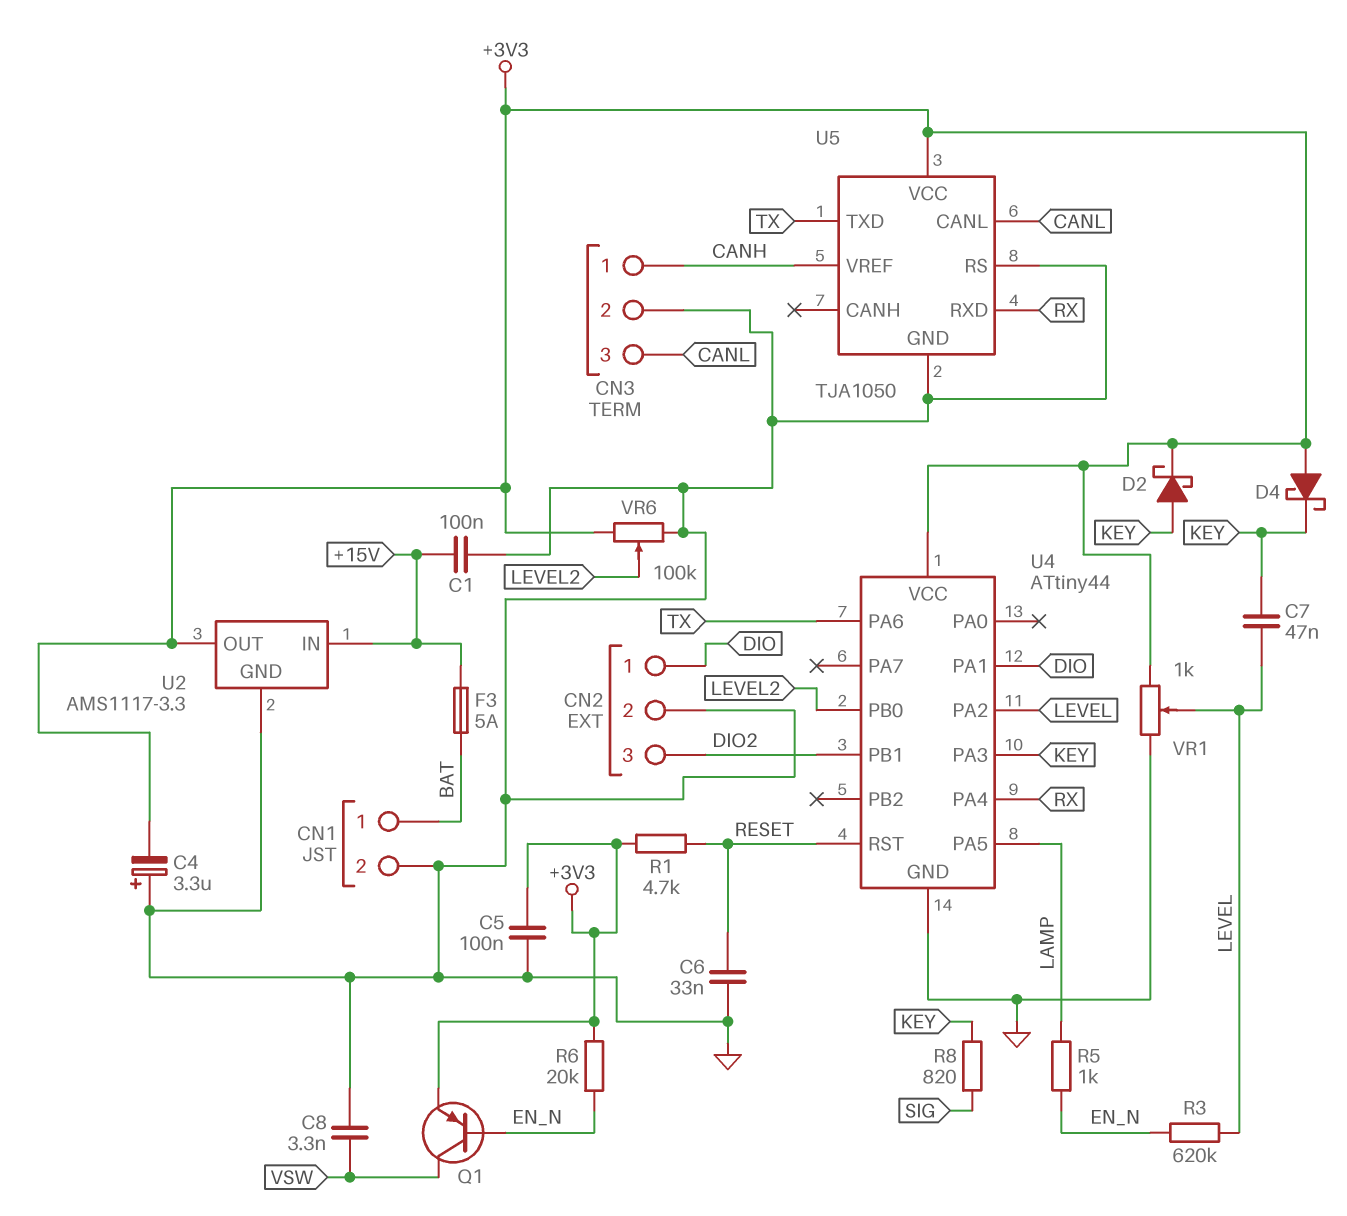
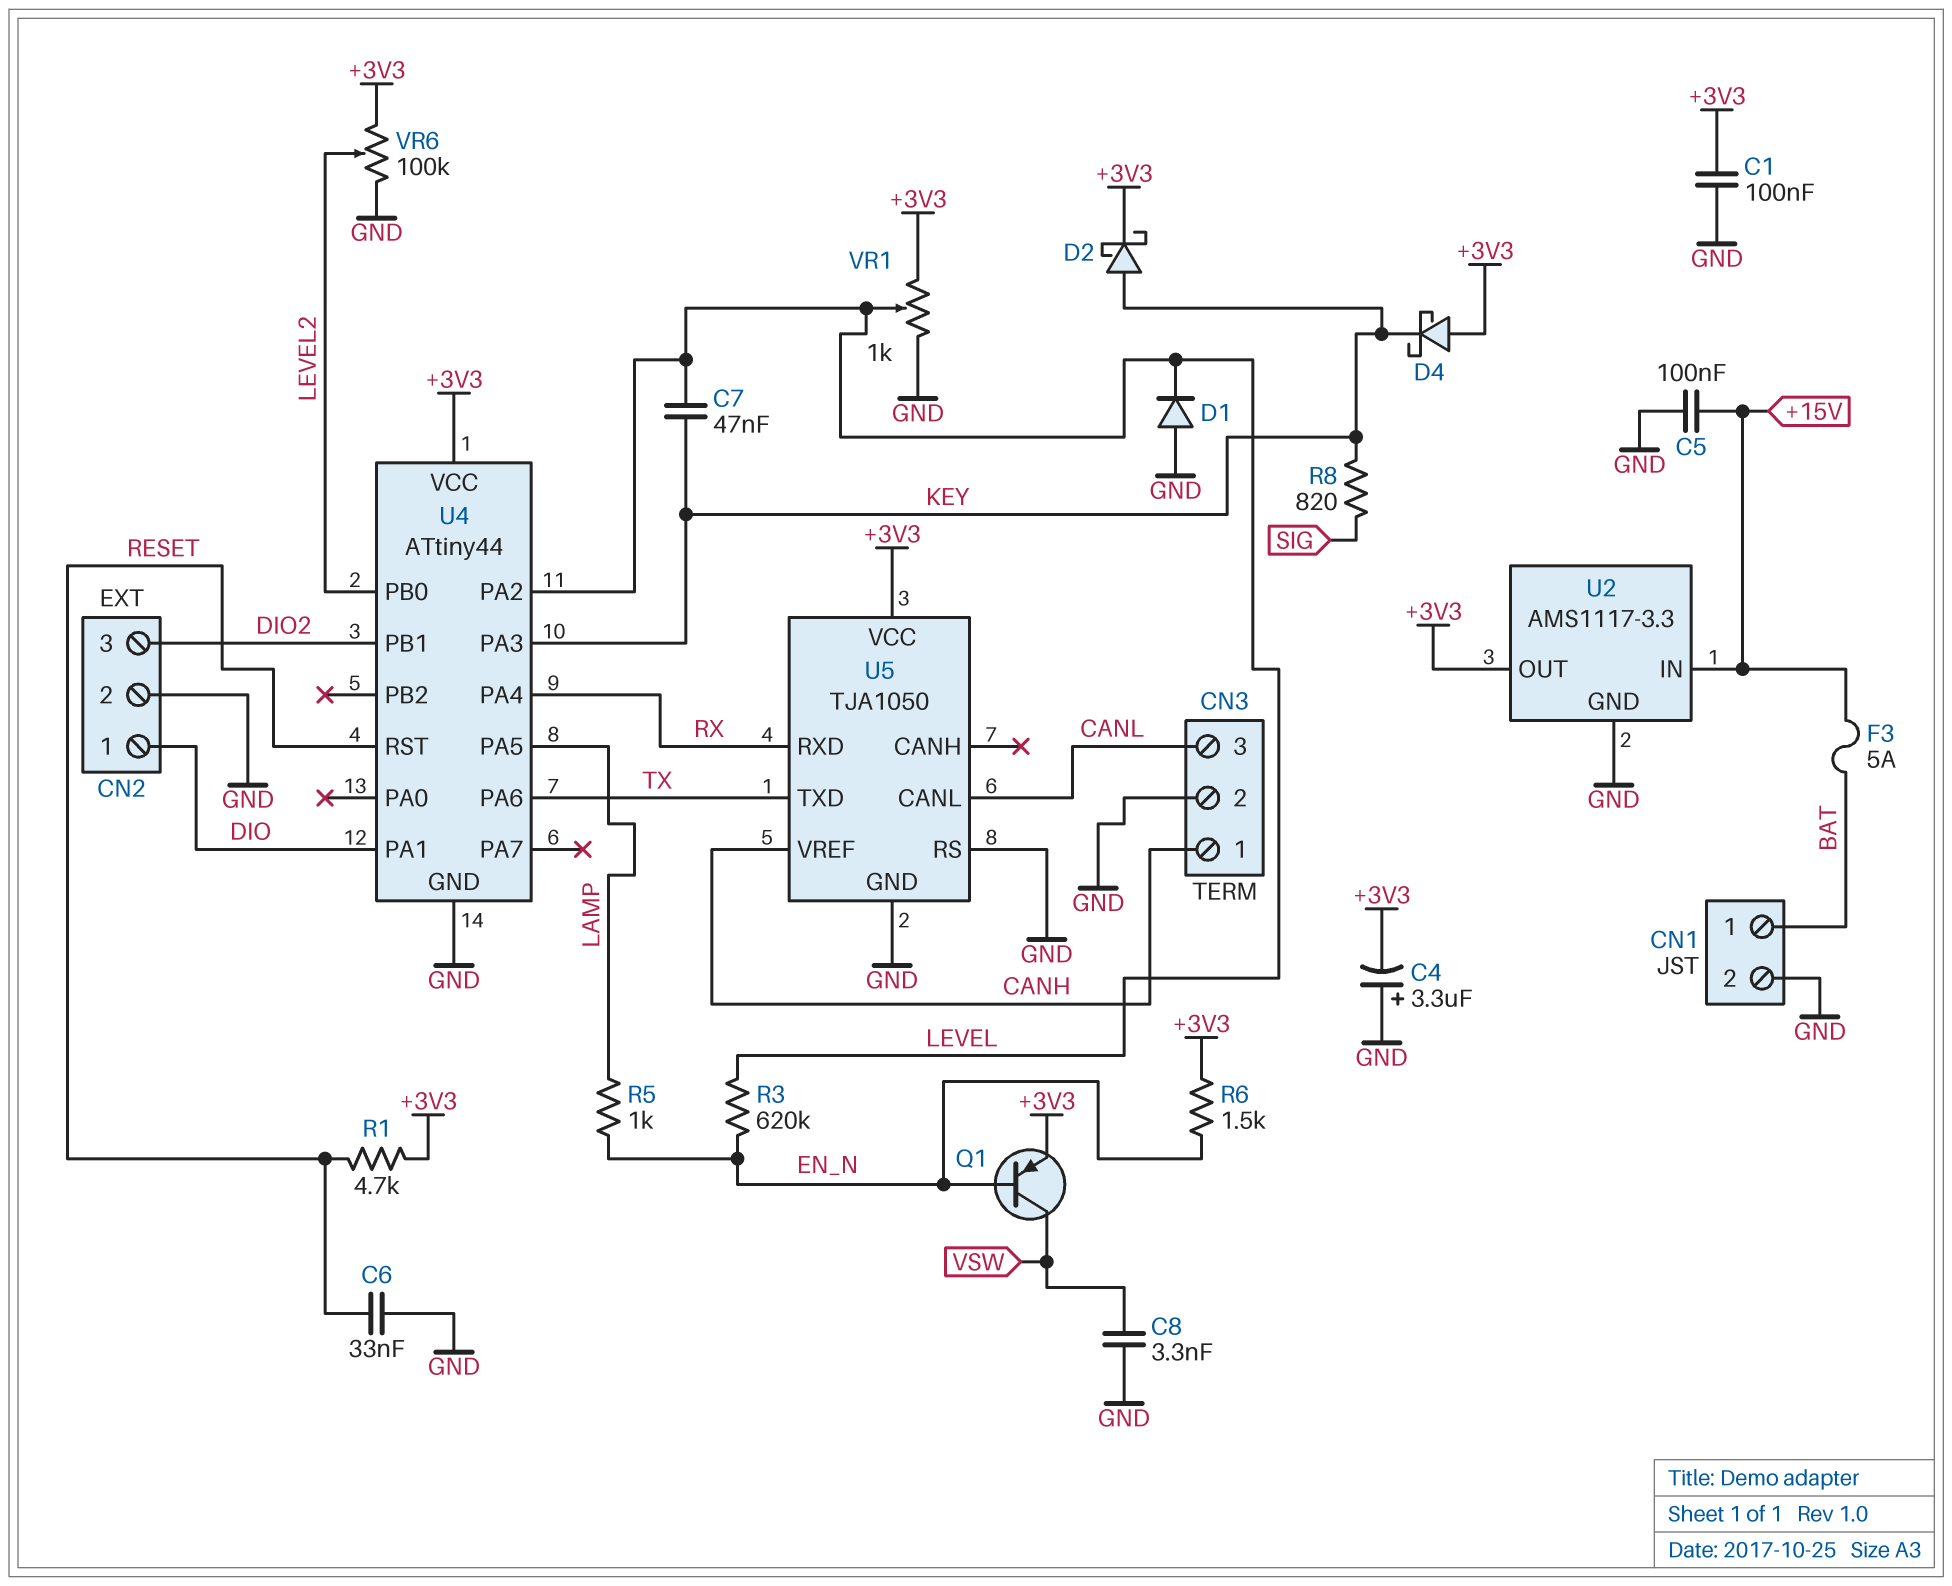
C1: 100nF (+15V, GND) -> 100nF (+3V3, GND)
C5: 100nF (+3V3, GND) -> 100nF (+15V, GND)
D1: none -> diode (A GND, K LEVEL)
R6: 20k (+3V3, EN_N) -> 1.5k (+3V3, EN_N)

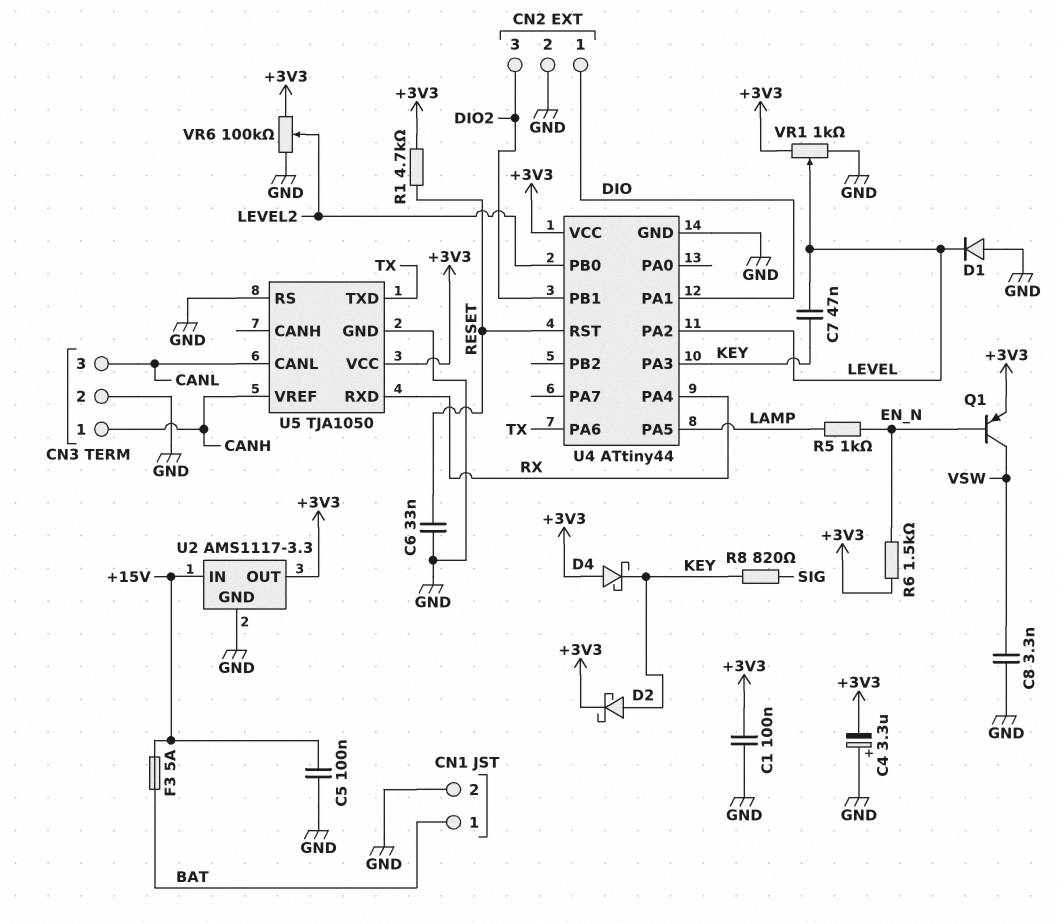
R3: 620k (EN_N, LEVEL) -> none

